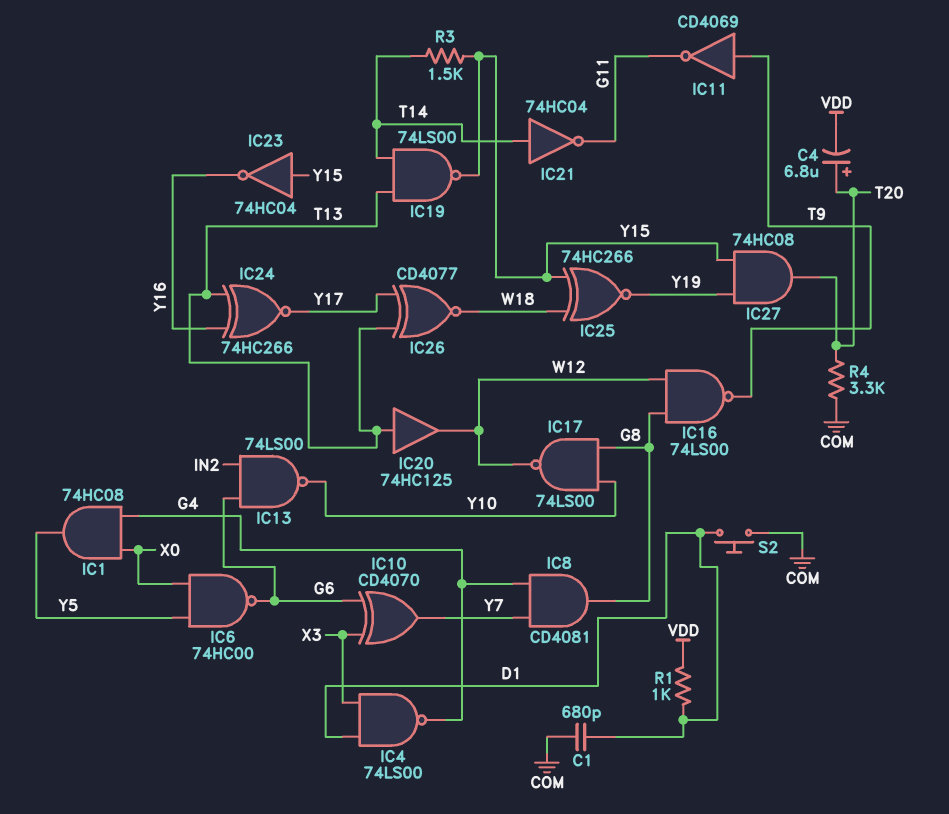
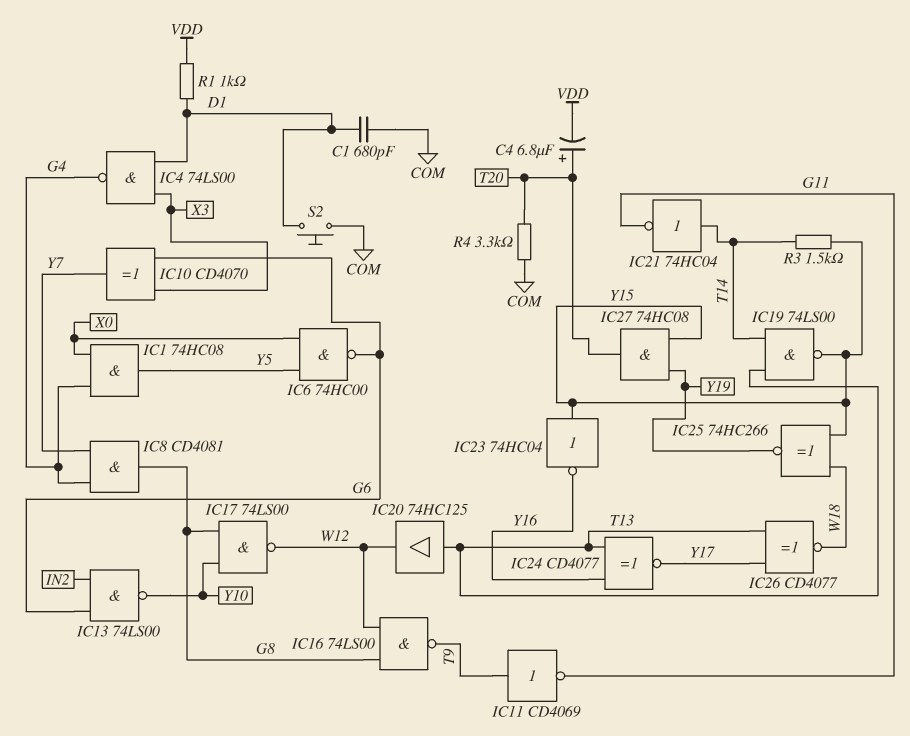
IC24: XNOR 74HC266 (in T13, in Y16, out Y17) -> XNOR CD4077 (in T13, in Y16, out Y17)

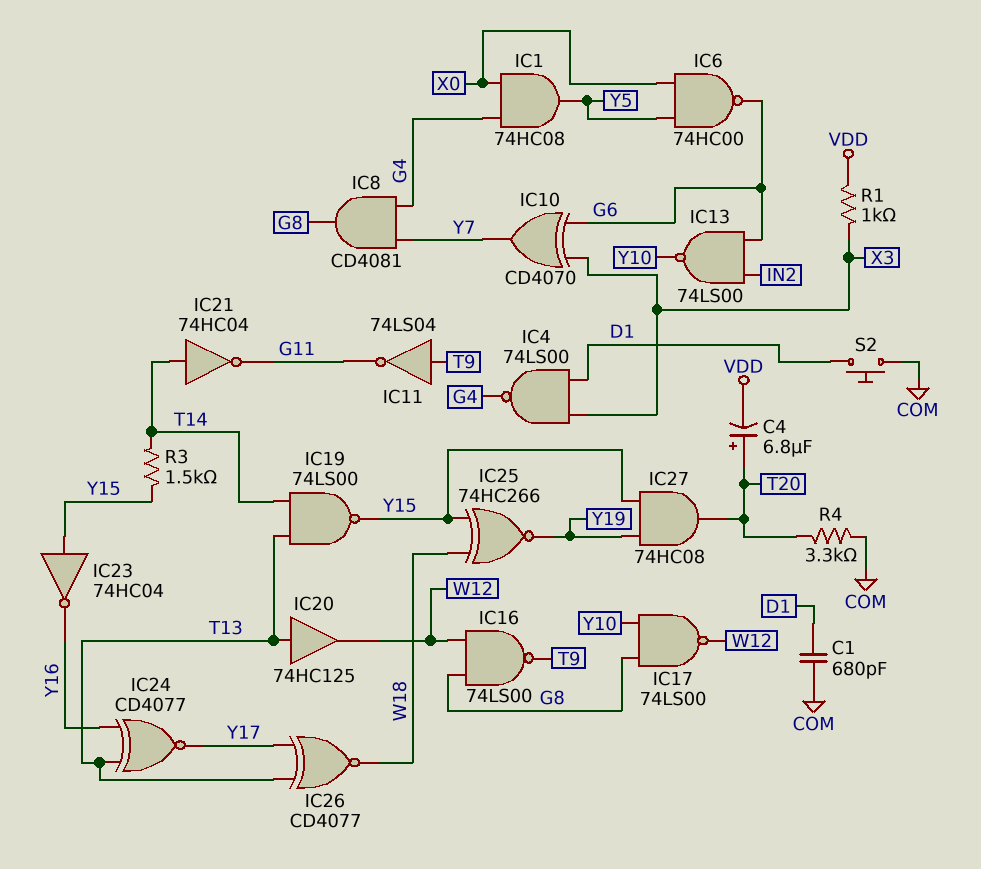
IC11: NOT CD4069 (in T9, out G11) -> NOT 74LS04 (in T9, out G11)
R1: 1k (D1, VDD) -> 1k (VDD, X3)

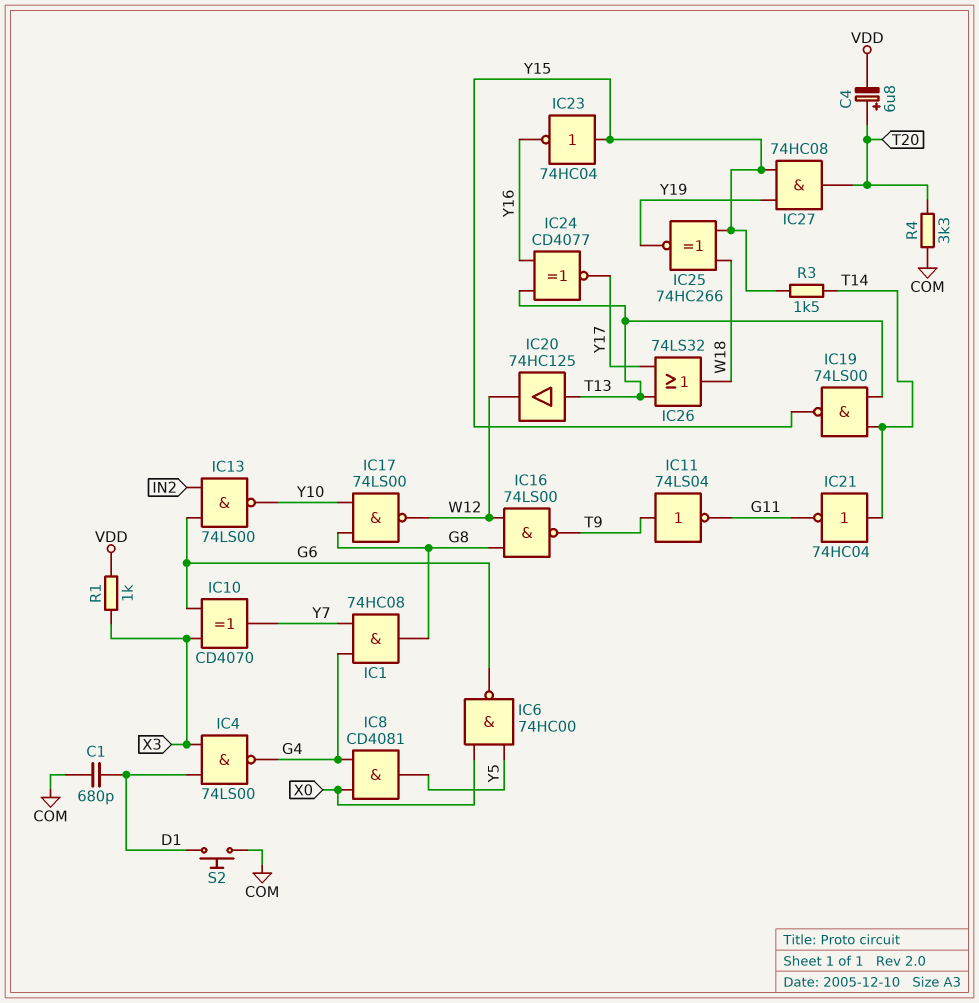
IC1: AND 74HC08 (in G4, in X0, out Y5) -> AND 74HC08 (in G4, in Y7, out G8)
IC8: AND CD4081 (in G4, in Y7, out G8) -> AND CD4081 (in G4, in X0, out Y5)
IC26: XNOR CD4077 (in T13, in Y17, out W18) -> OR 74LS32 (in T13, in Y17, out W18)

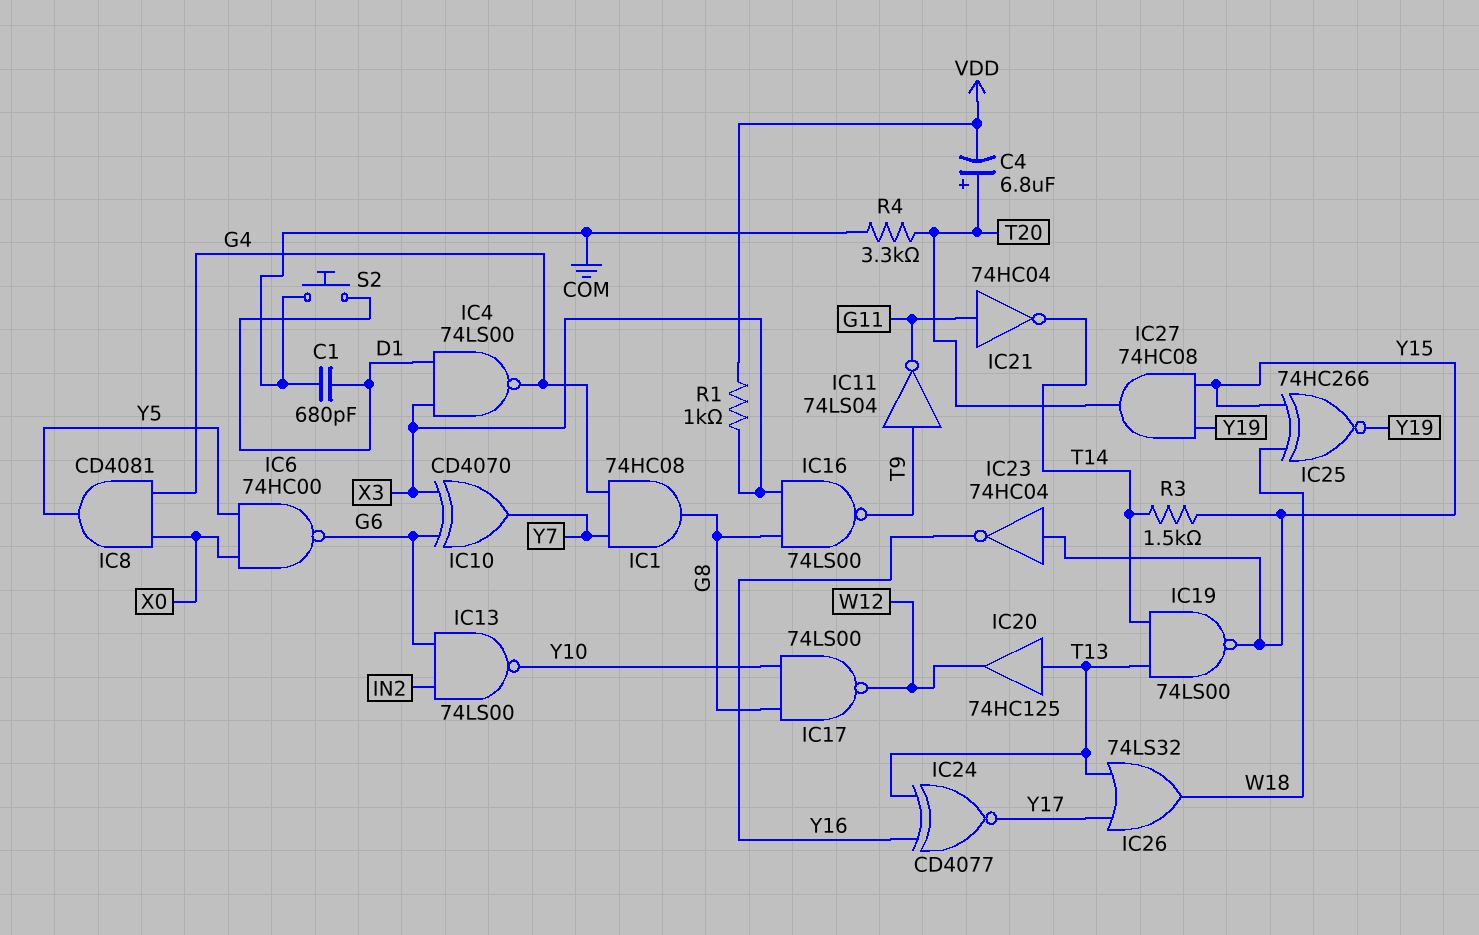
IC16: NAND 74LS00 (in G8, in W12, out T9) -> NAND 74LS00 (in G8, in X3, out T9)
IC21: NOT 74HC04 (in T14, out G11) -> NOT 74HC04 (in G11, out T14)

